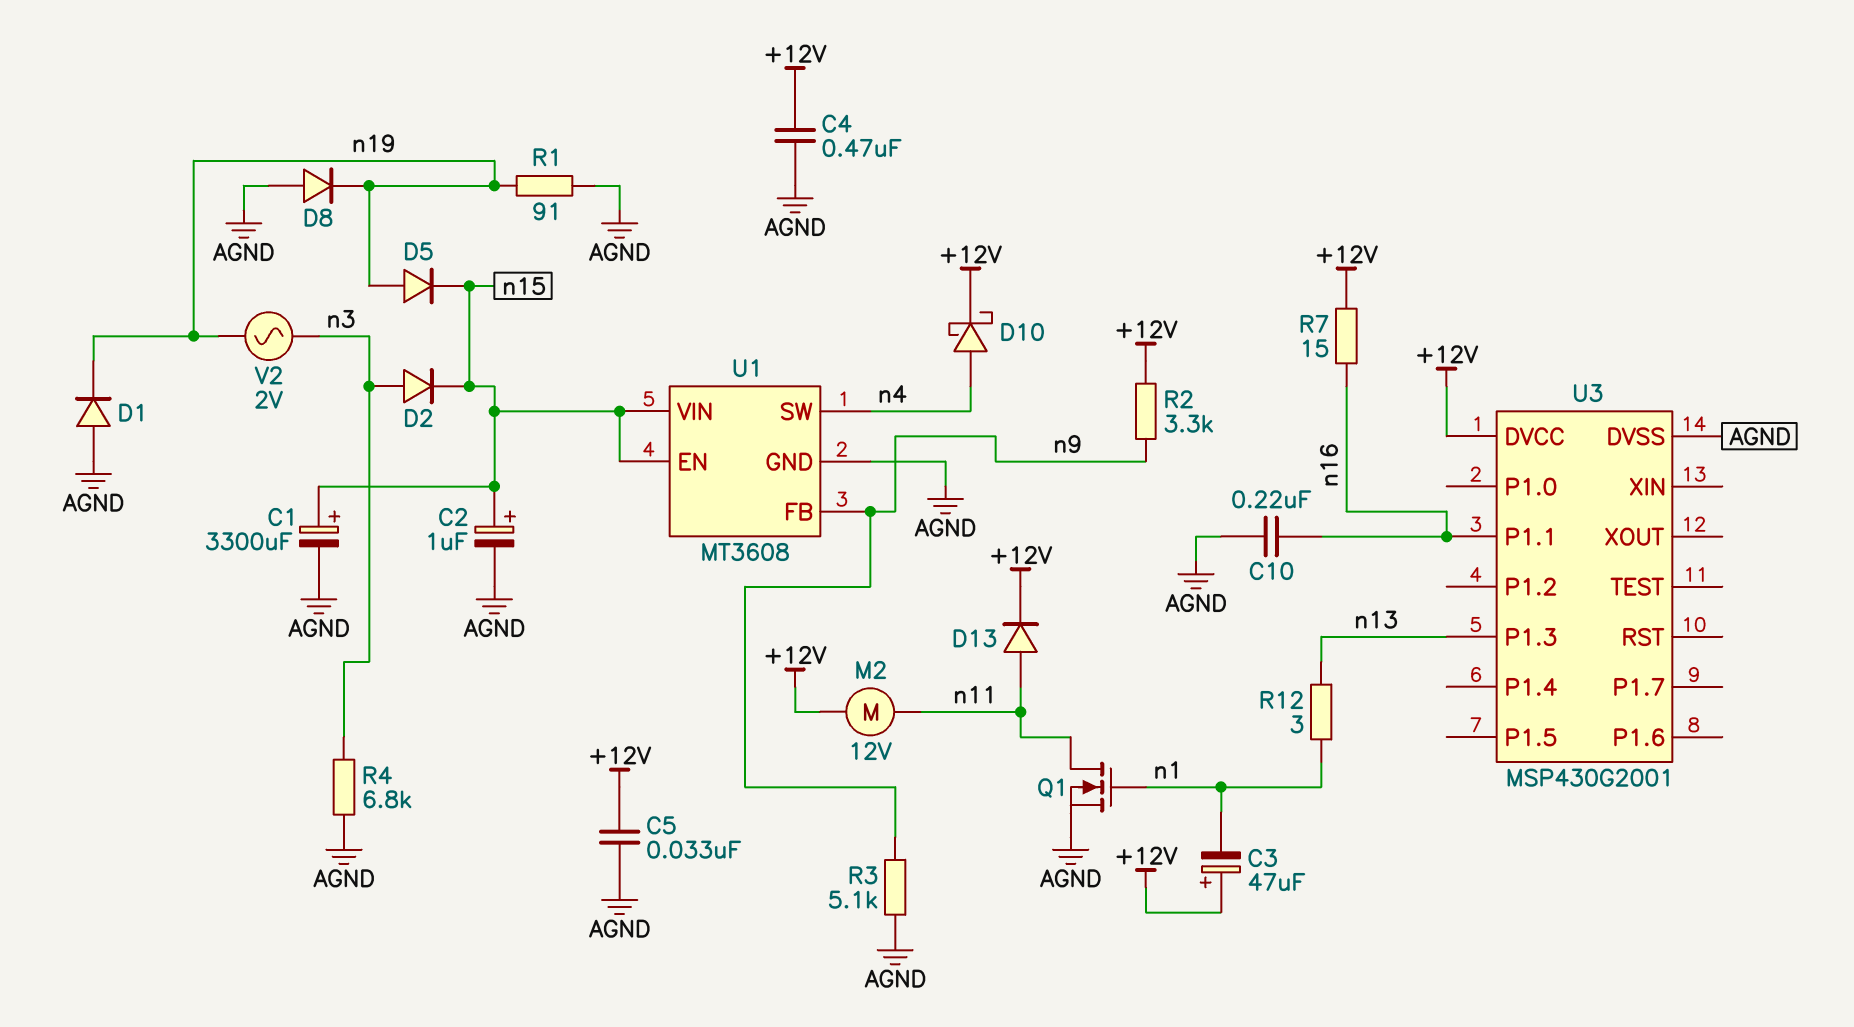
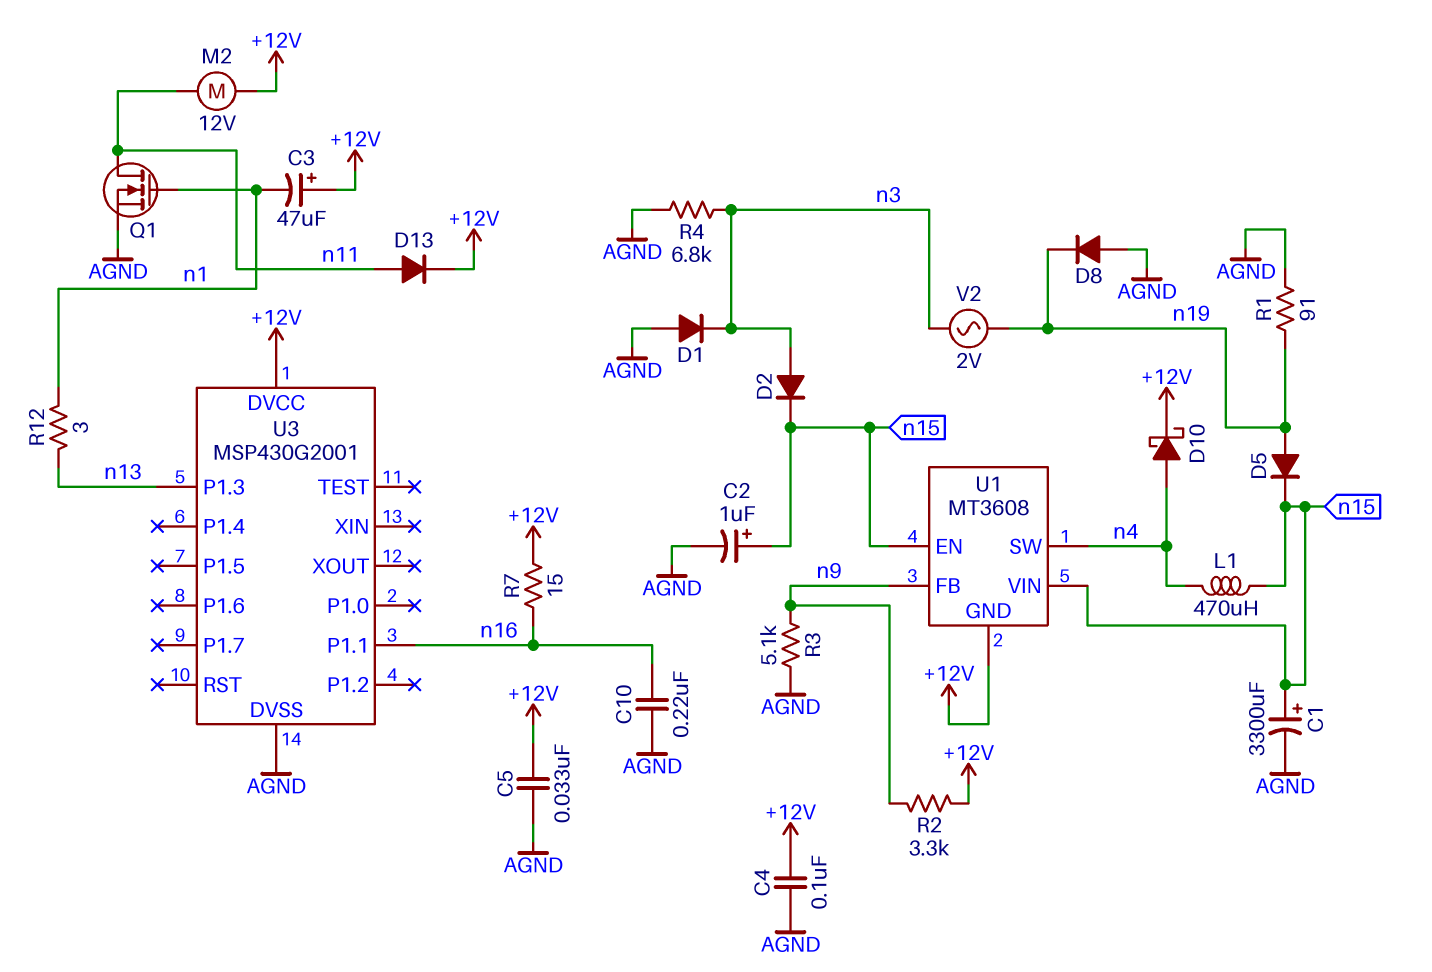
C4: 470nF (+12V, AGND) -> 100nF (+12V, AGND)
D1: diode (A AGND, K n19) -> diode (A AGND, K n3)
L1: none -> 470uH (n4, n15)
U1 pin GND: AGND -> +12V

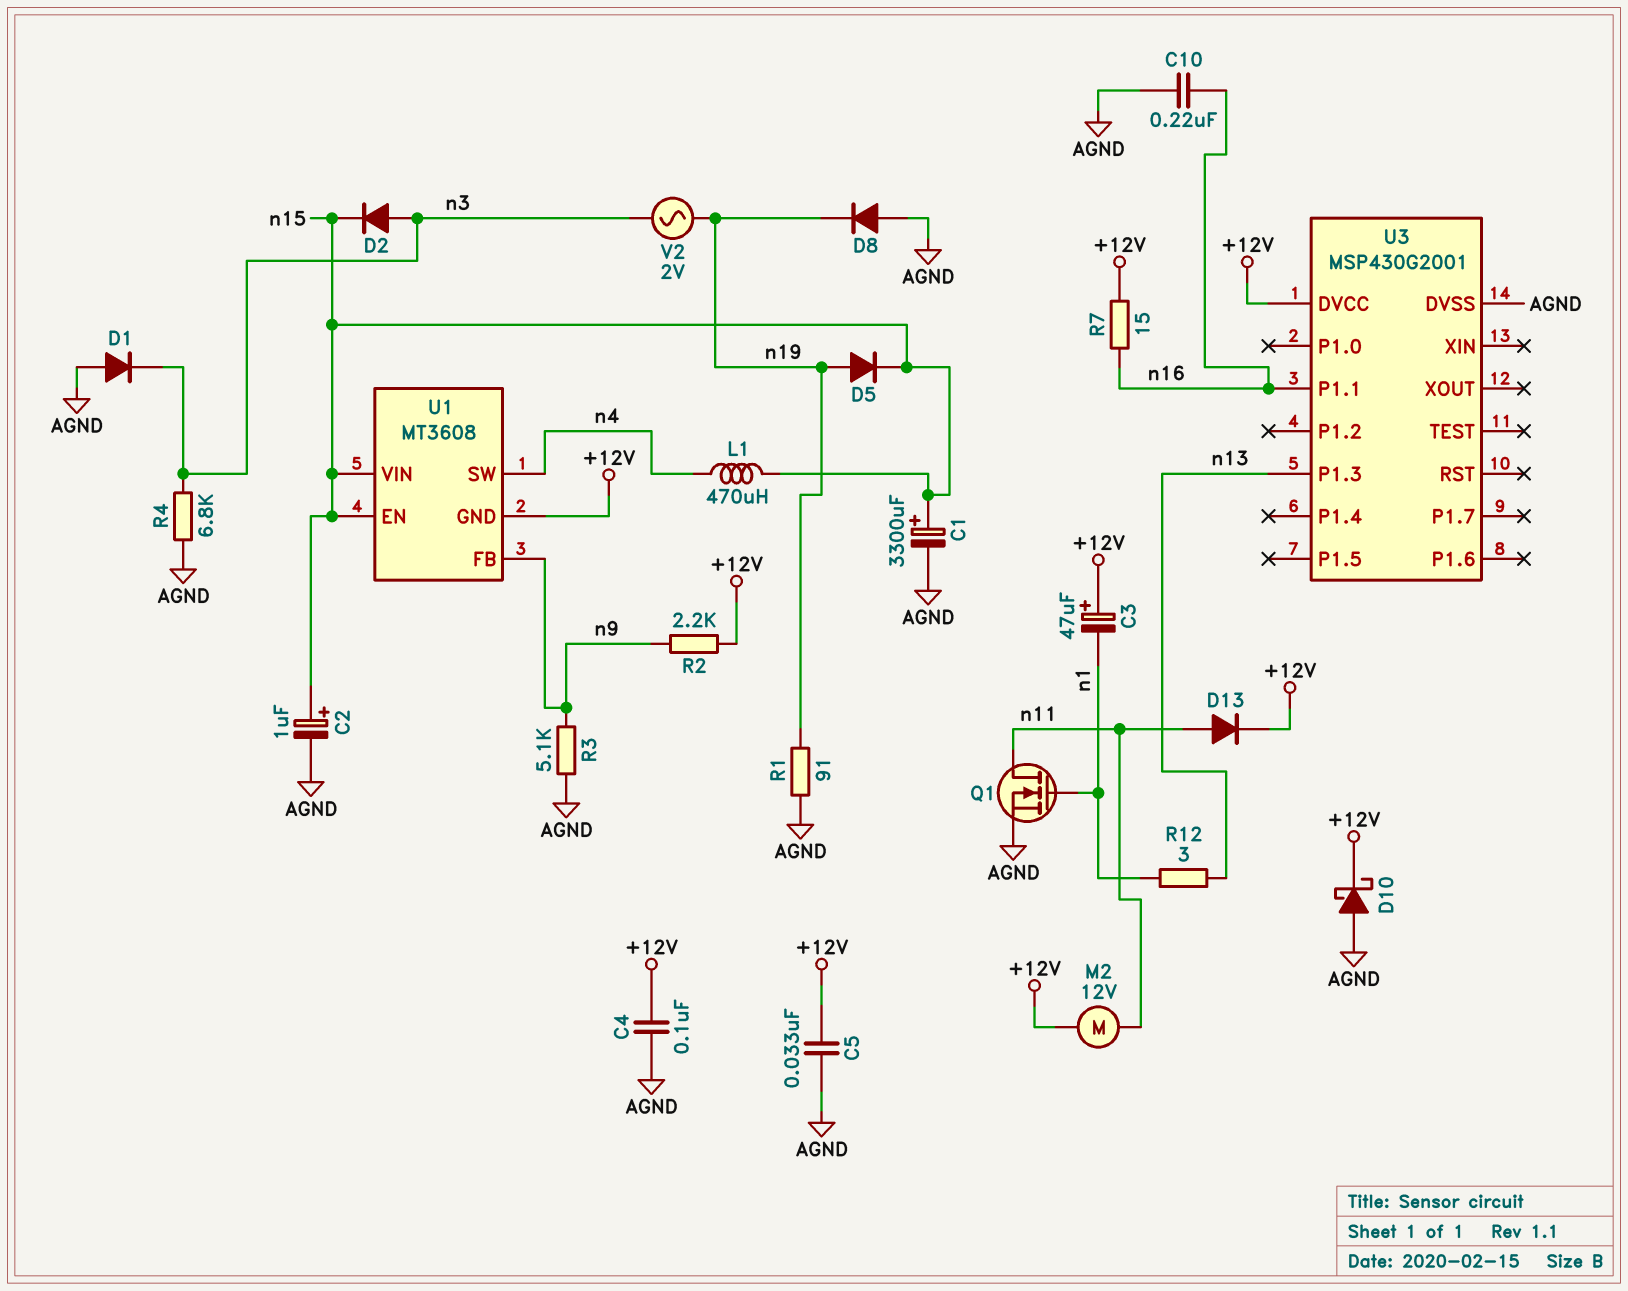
D10: schottky (A n4, K +12V) -> schottky (A AGND, K +12V)
R2: 3.3k (+12V, n9) -> 2.2k (+12V, n9)

